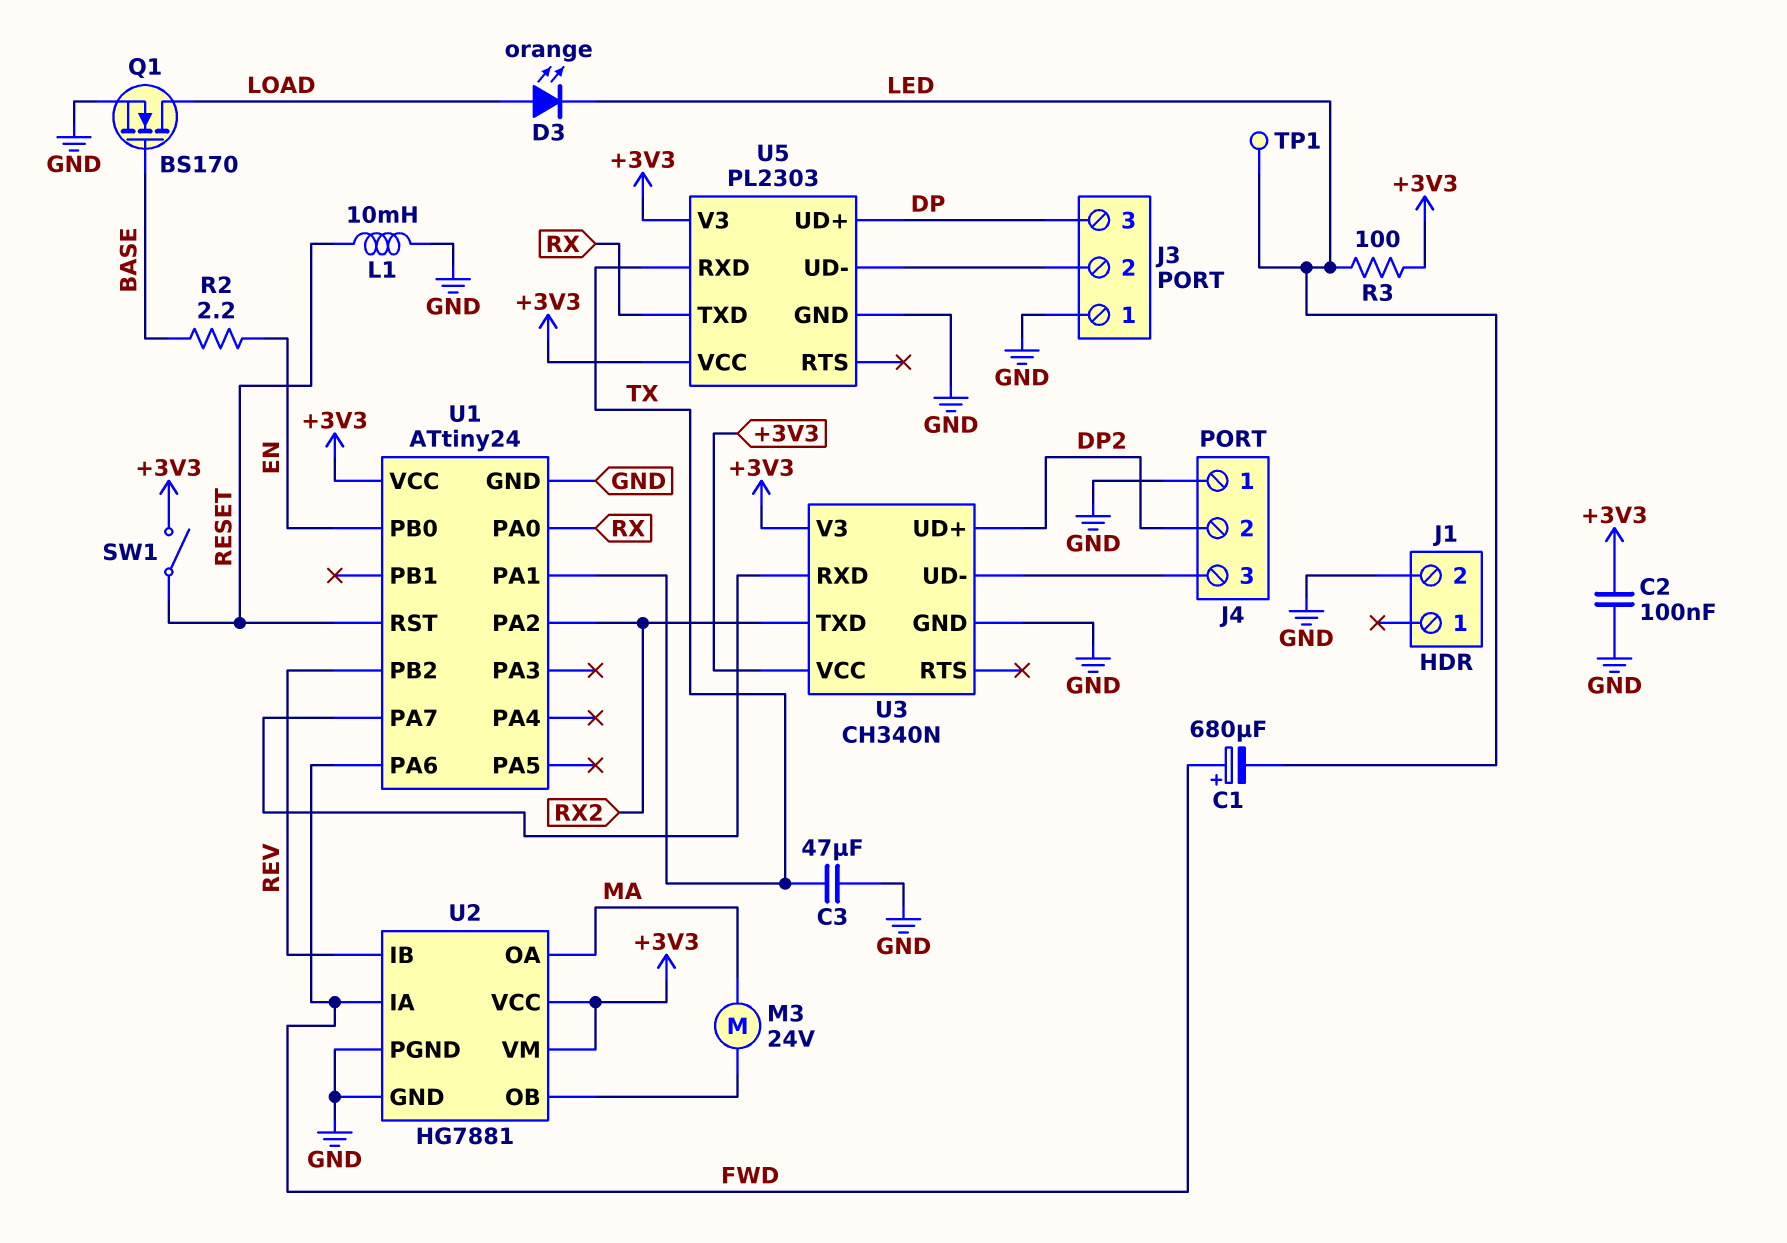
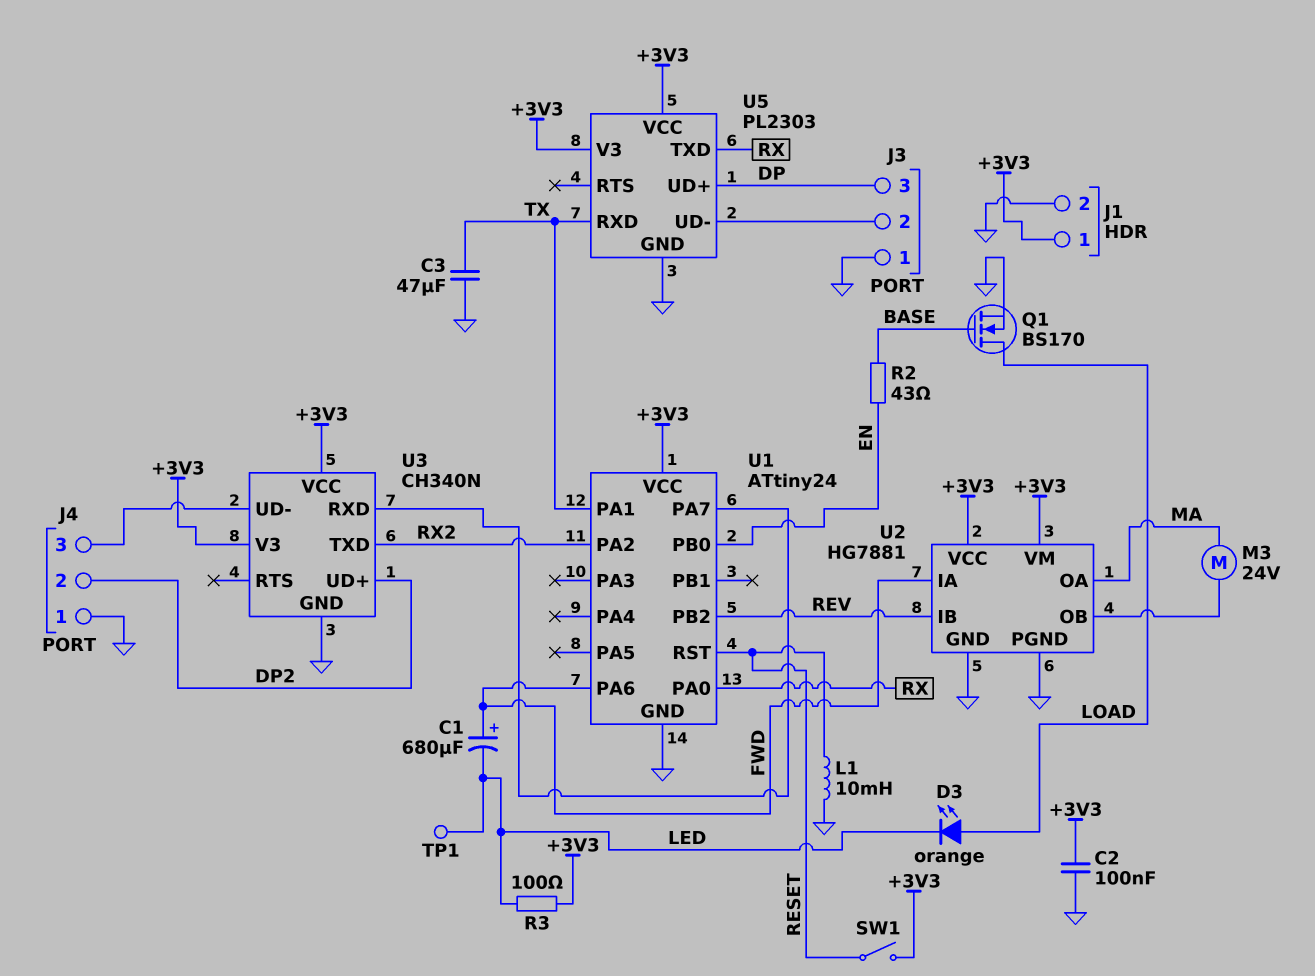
J1 pin 1: none -> +3V3
R2: 2.2 (BASE, EN) -> 43 (BASE, EN)

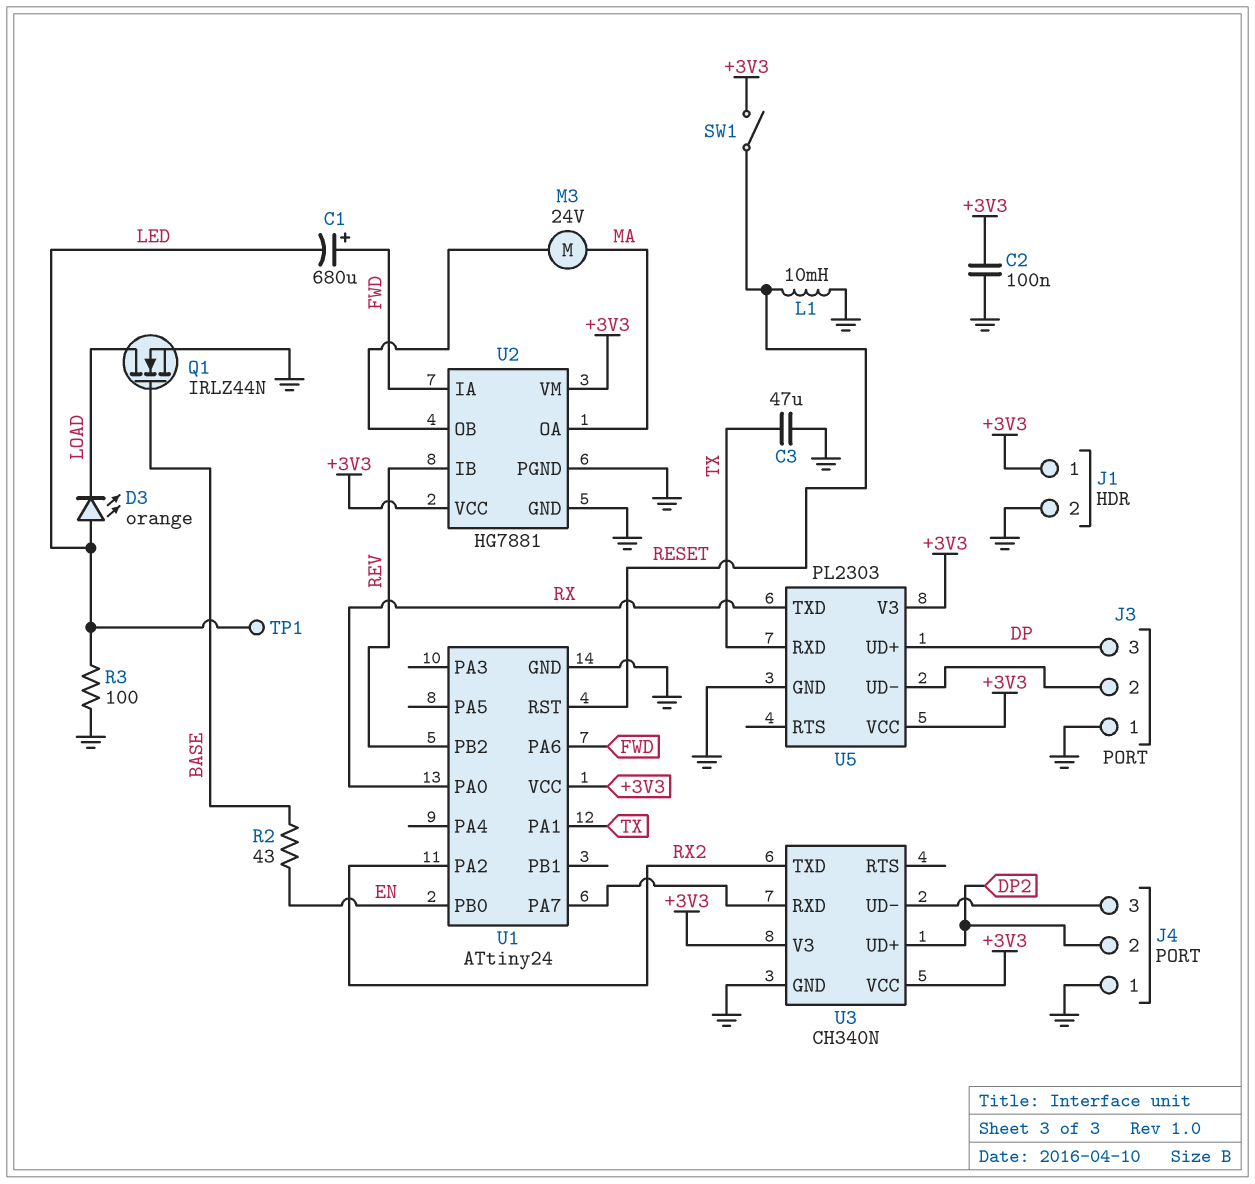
D3: LED orange (A LOAD, K LED) -> LED orange (A LED, K LOAD)
Q1: NMOS BS170 (G BASE, D LOAD, S GND) -> NMOS IRLZ44N (G BASE, D LOAD, S GND)
R3: 100 (+3V3, LED) -> 100 (GND, LED)

